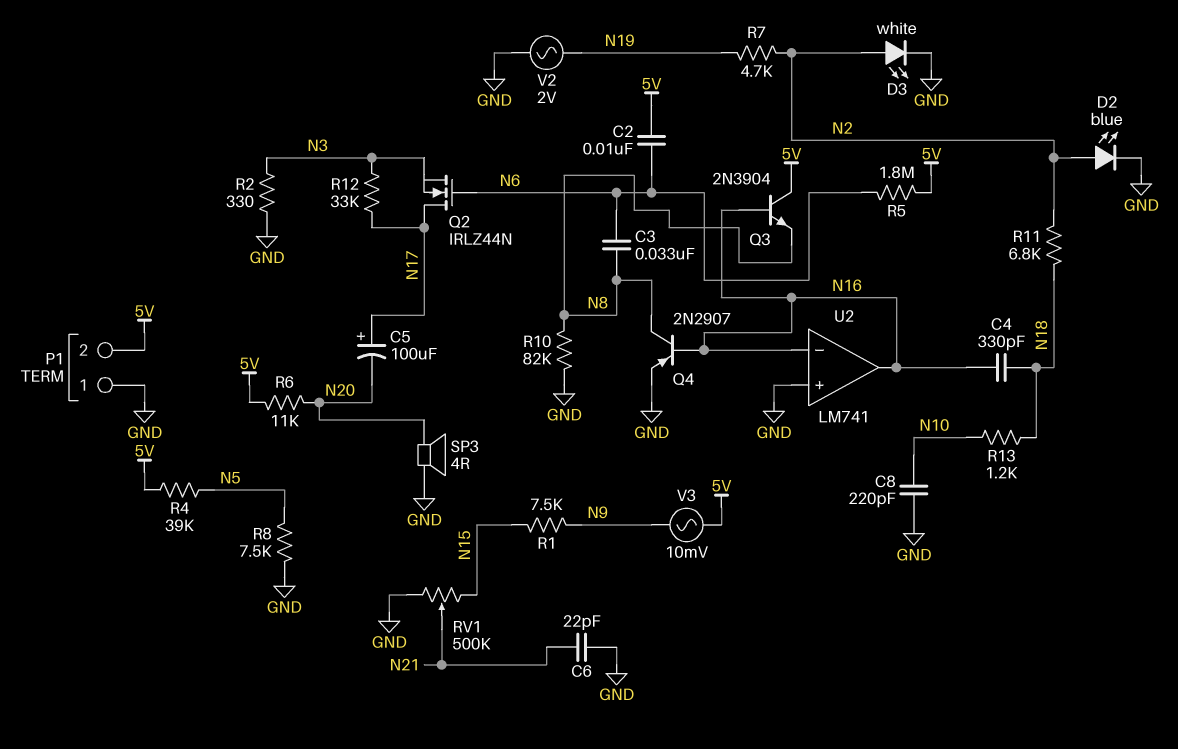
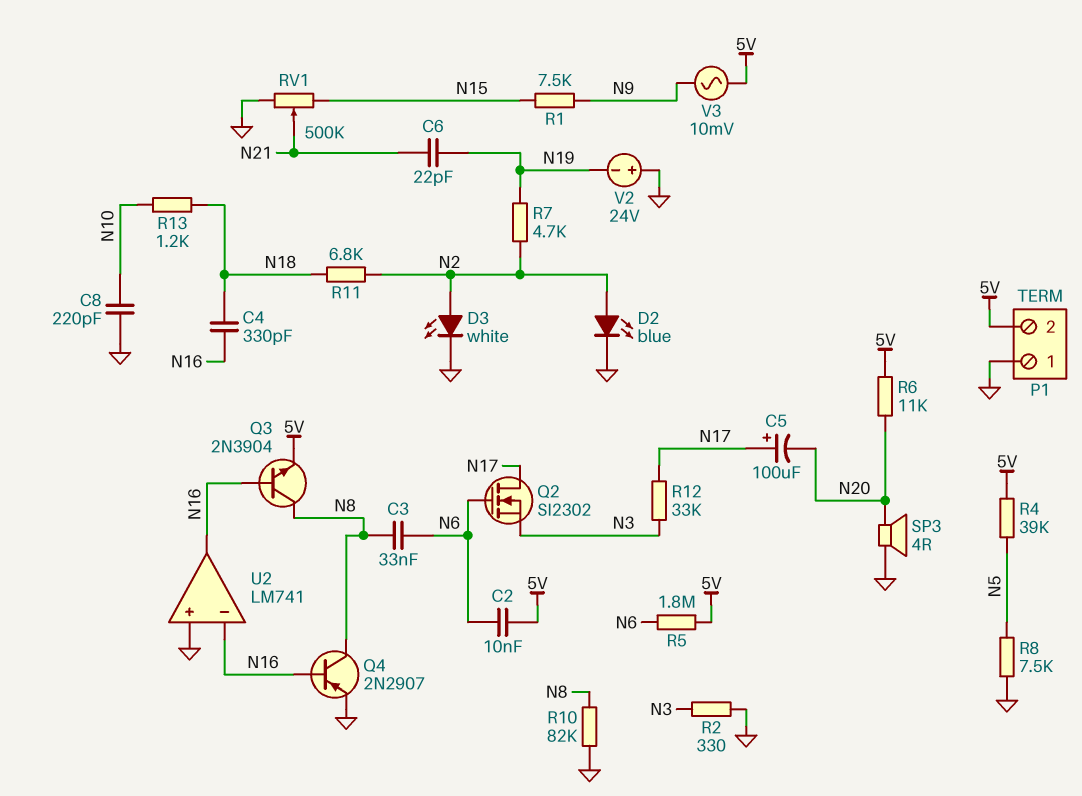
C6: 22pF (GND, N21) -> 22pF (N19, N21)
Q2: NMOS IRLZ44N (G N6, D N17, S N3) -> NMOS SI2302 (G N6, D N17, S N3)
Q3: NPN 2N3904 (B N16, C 5V, E N8) -> NPN 2N3904 (B N16, C N8, E 5V)
V2: AC 2V (GND, N19) -> 24V (plus GND, minus N19)

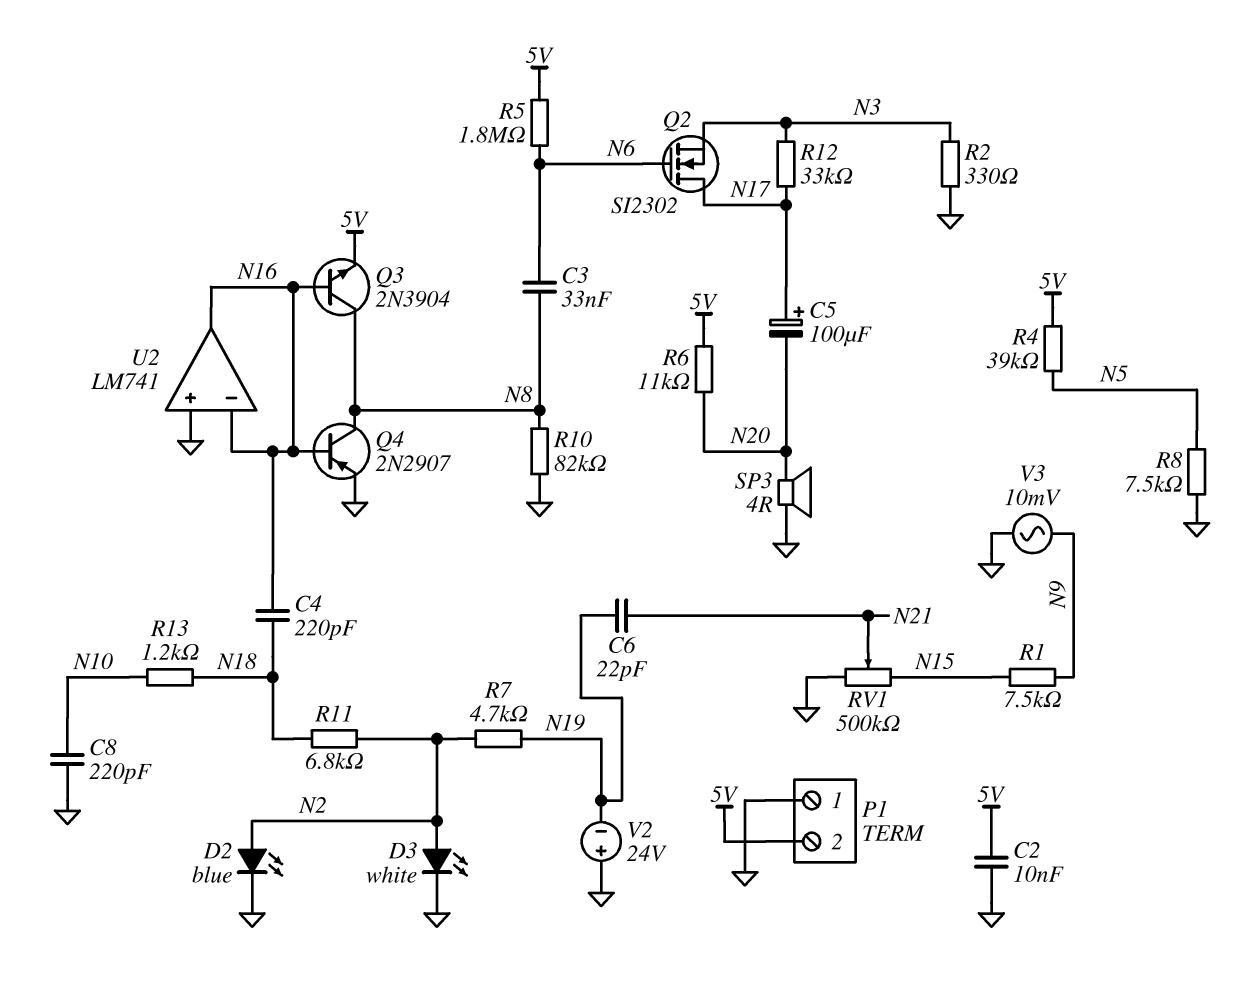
C2: 10nF (5V, N6) -> 10nF (5V, GND)
C4: 330pF (N16, N18) -> 220pF (N16, N18)
V3: AC 10mV (5V, N9) -> AC 10mV (GND, N9)

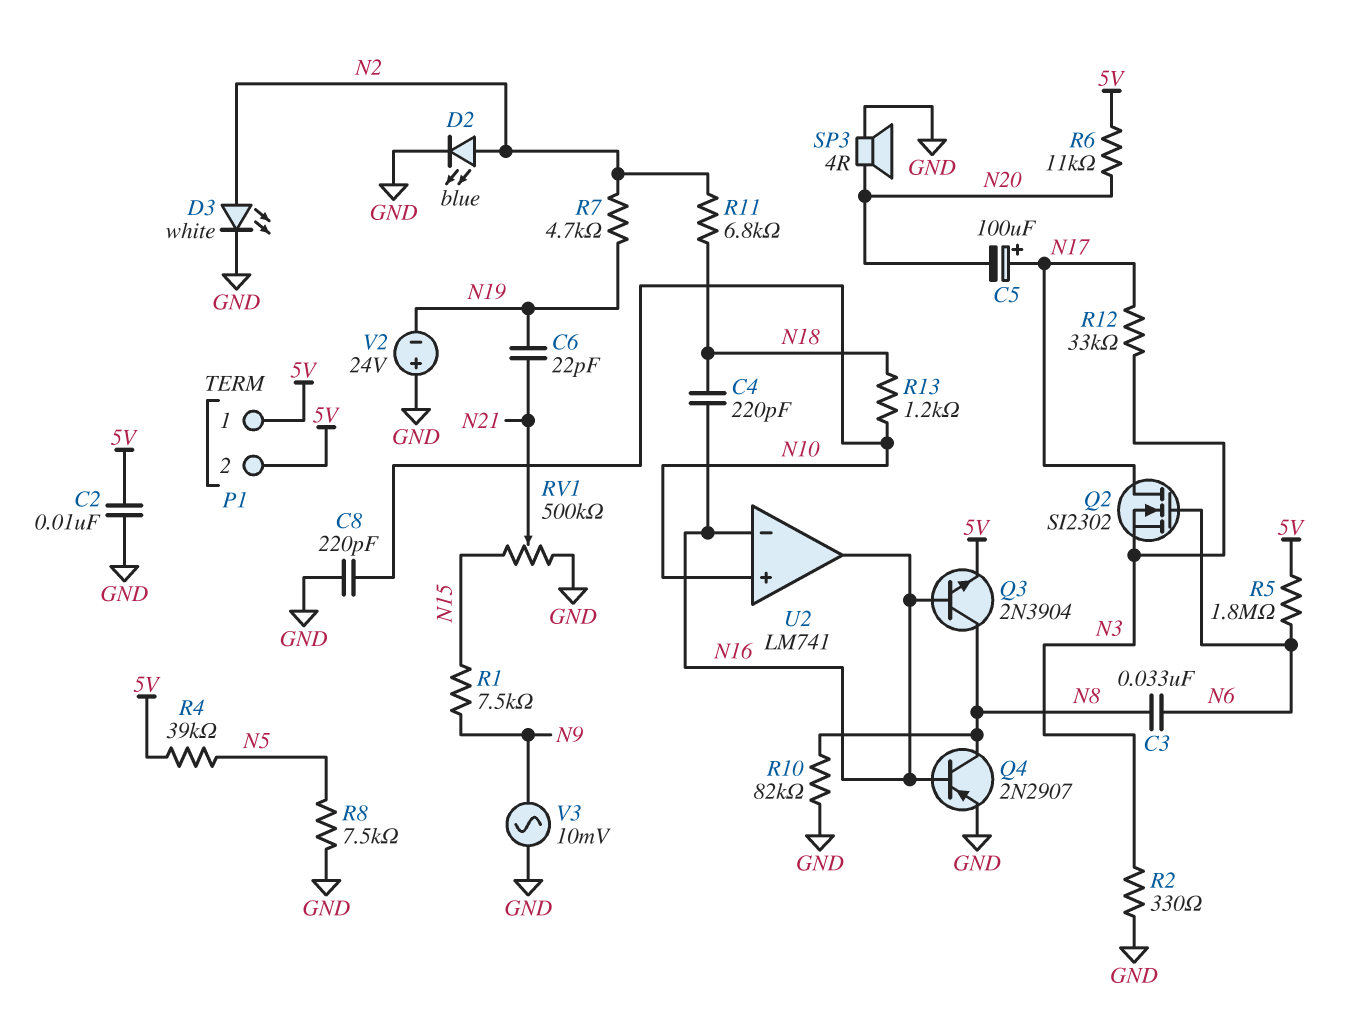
P1 pin 1: GND -> 5V
U2 pin in+: GND -> N10

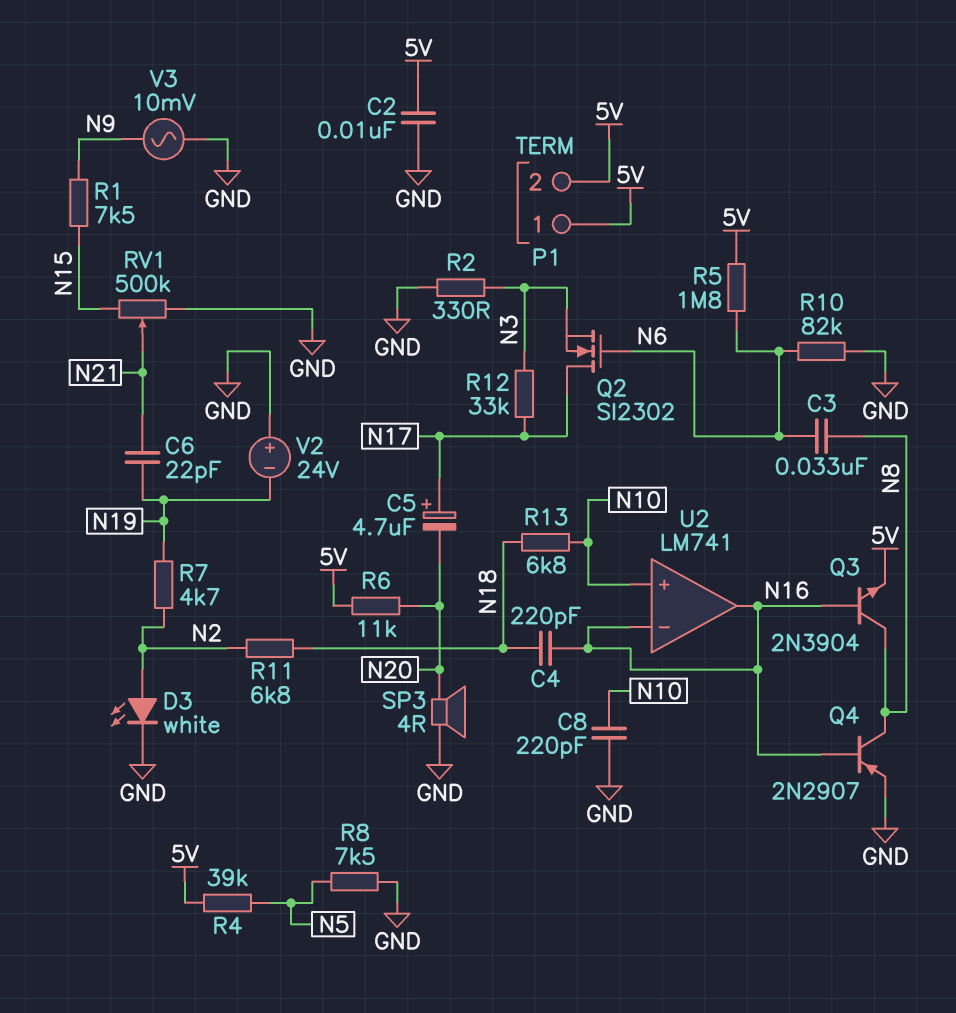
C5: 100uF (plus N17, minus N20) -> 4.7uF (plus N17, minus N20)
D2: LED blue (A N2, K GND) -> none
R10: 82k (GND, N8) -> 82k (GND, N6)
R13: 1.2k (N10, N18) -> 6.8k (N10, N18)

